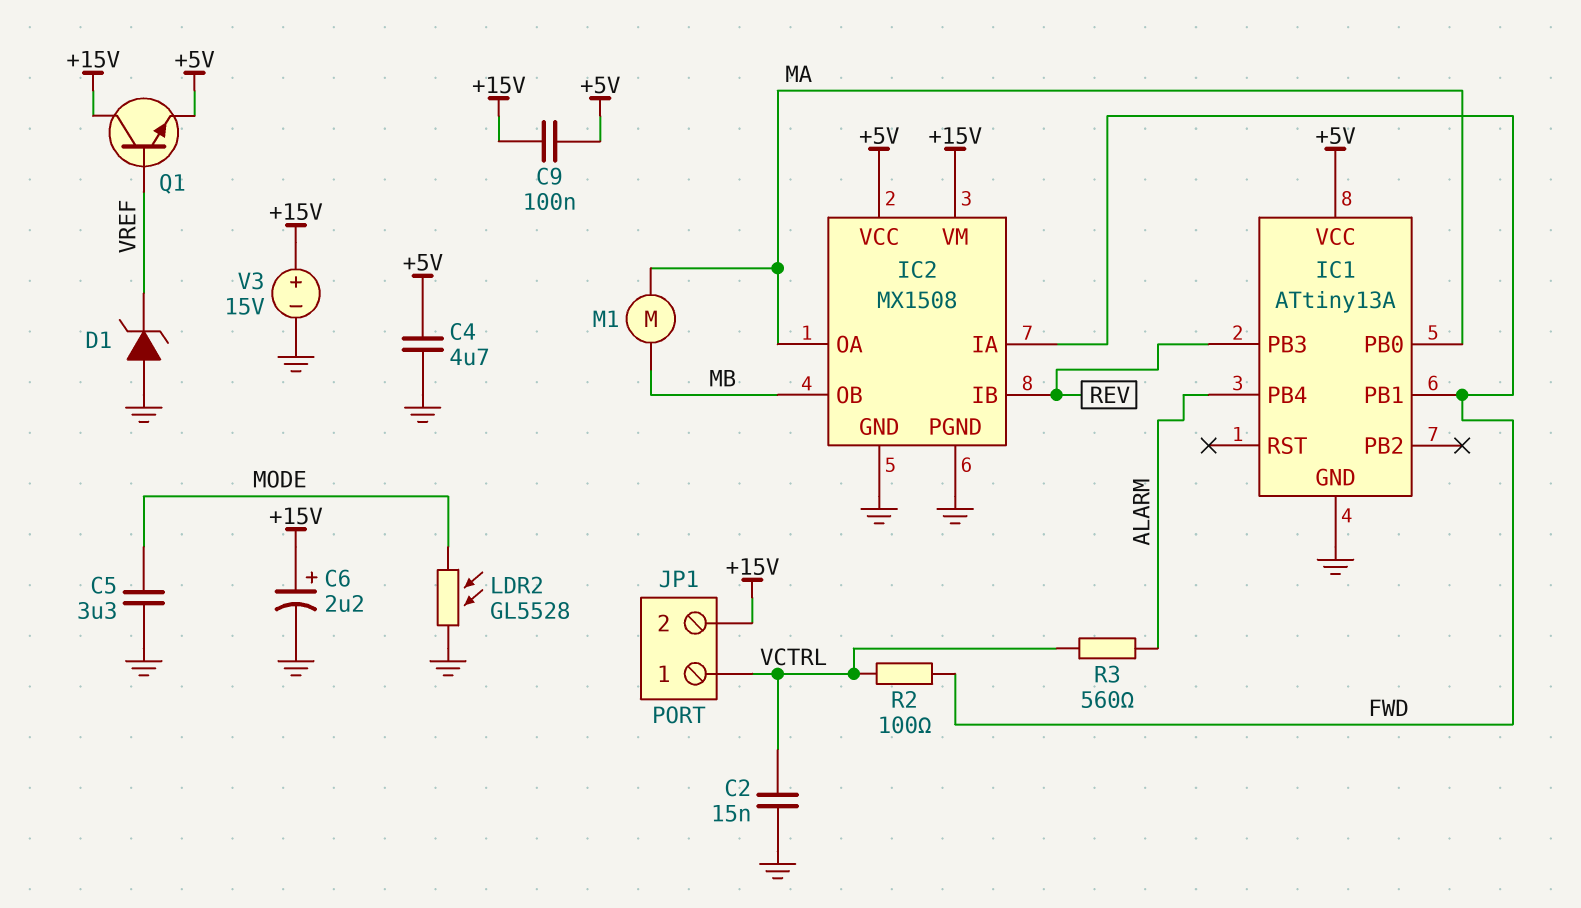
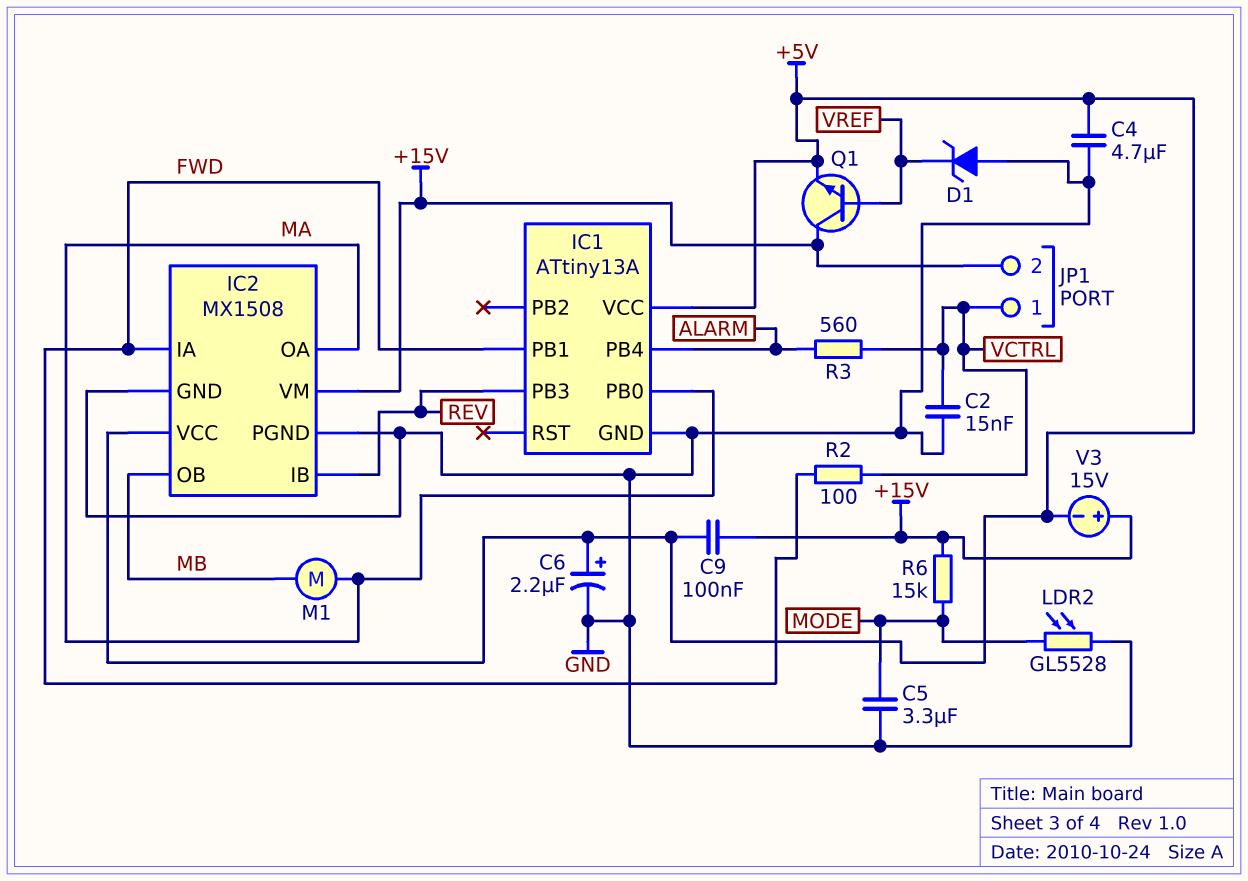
C6: 2.2uF (plus +15V, minus GND) -> 2.2uF (plus +5V, minus GND)
R6: none -> 15k (+15V, MODE)
V3: 15V (plus +15V, minus GND) -> 15V (plus +15V, minus +5V)

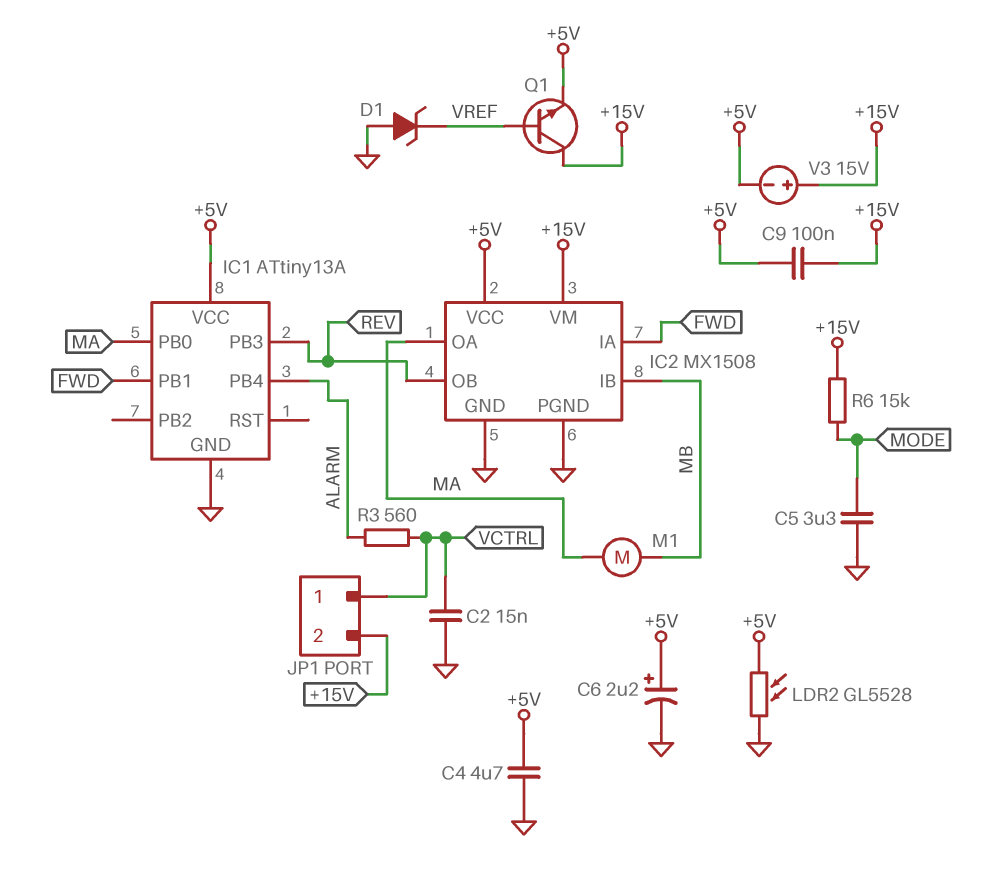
IC2 pin IB: REV -> MB
IC2 pin OB: MB -> REV
LDR2: GL5528 (GND, MODE) -> GL5528 (+5V, GND)
R2: 100 (FWD, VCTRL) -> none

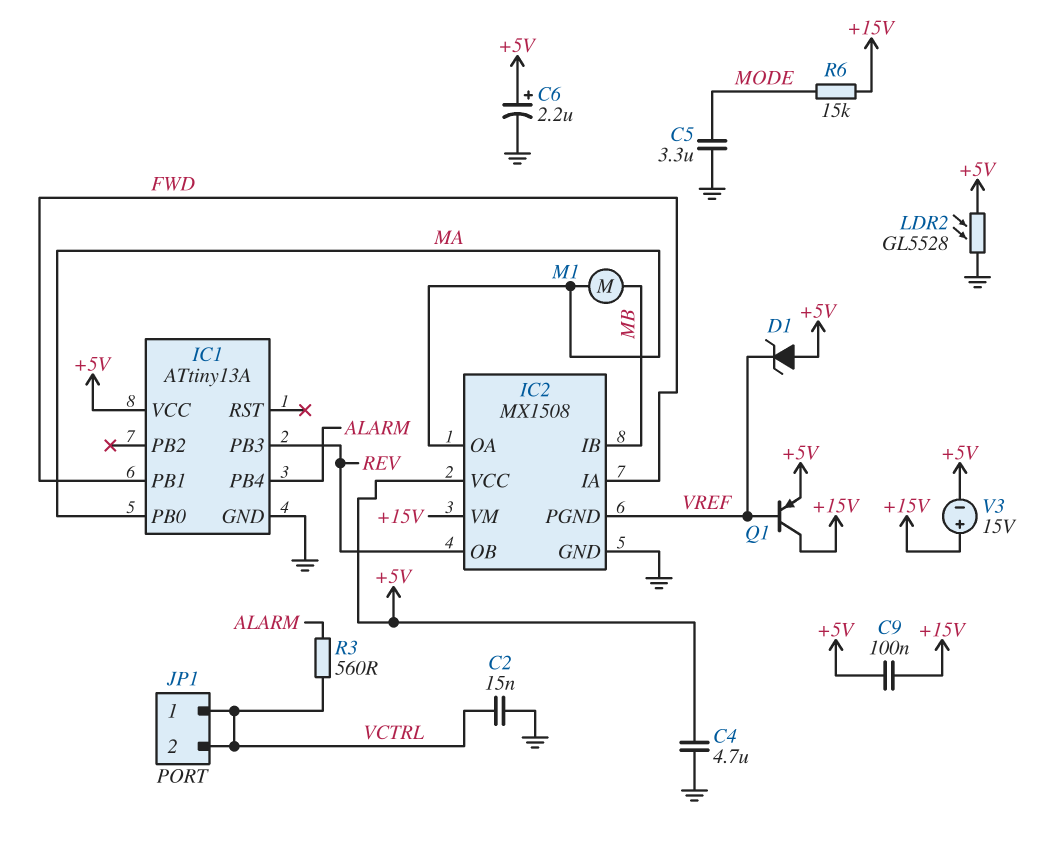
D1: zener (A GND, K VREF) -> zener (A +5V, K VREF)
IC2 pin PGND: GND -> VREF
JP1 pin 2: +15V -> VCTRL
Q1: NPN (B VREF, C +15V, E +5V) -> PNP (B VREF, C +15V, E +5V)

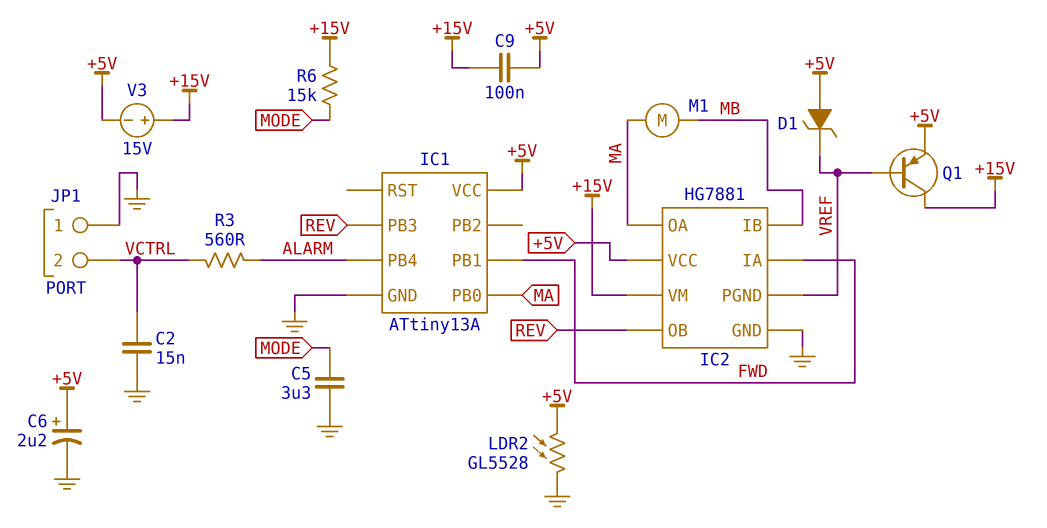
C4: 4.7uF (+5V, GND) -> none
IC2: MX1508 -> HG7881
JP1 pin 1: VCTRL -> GND

